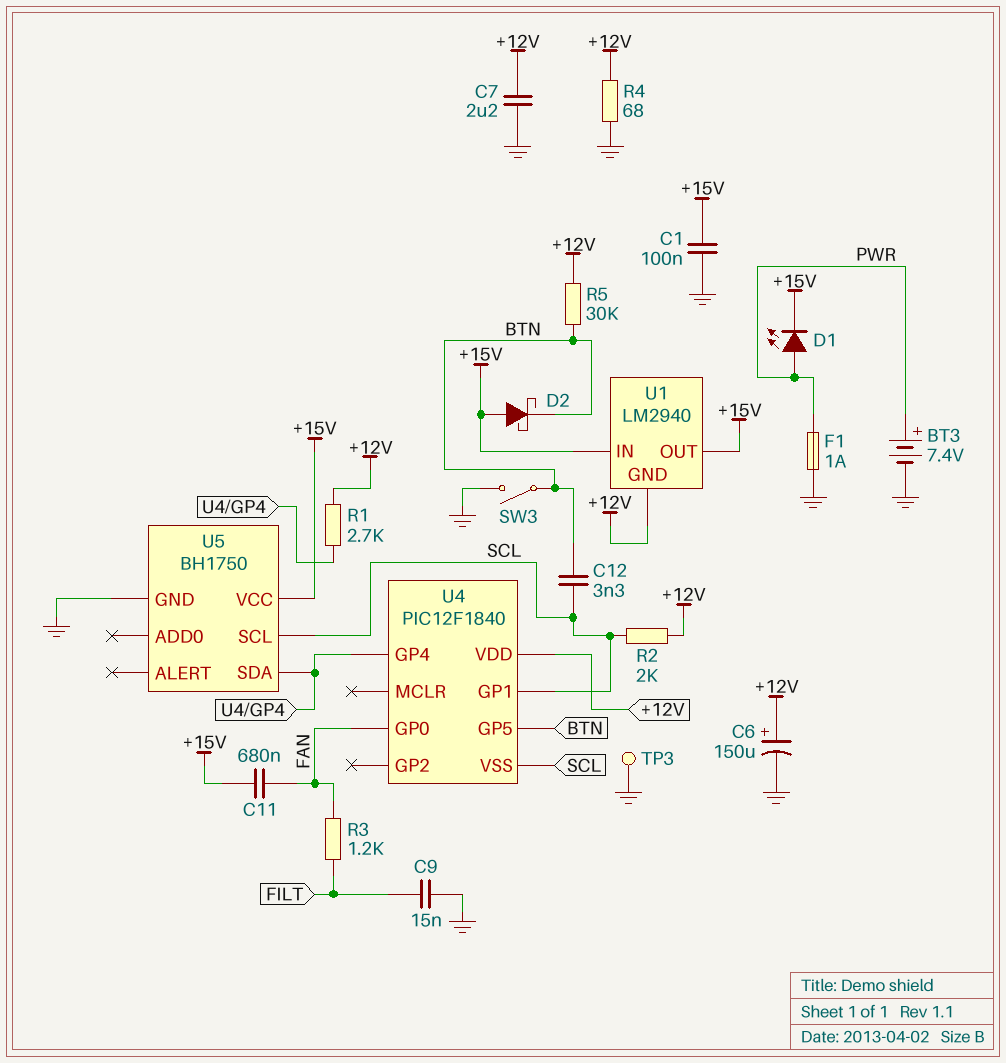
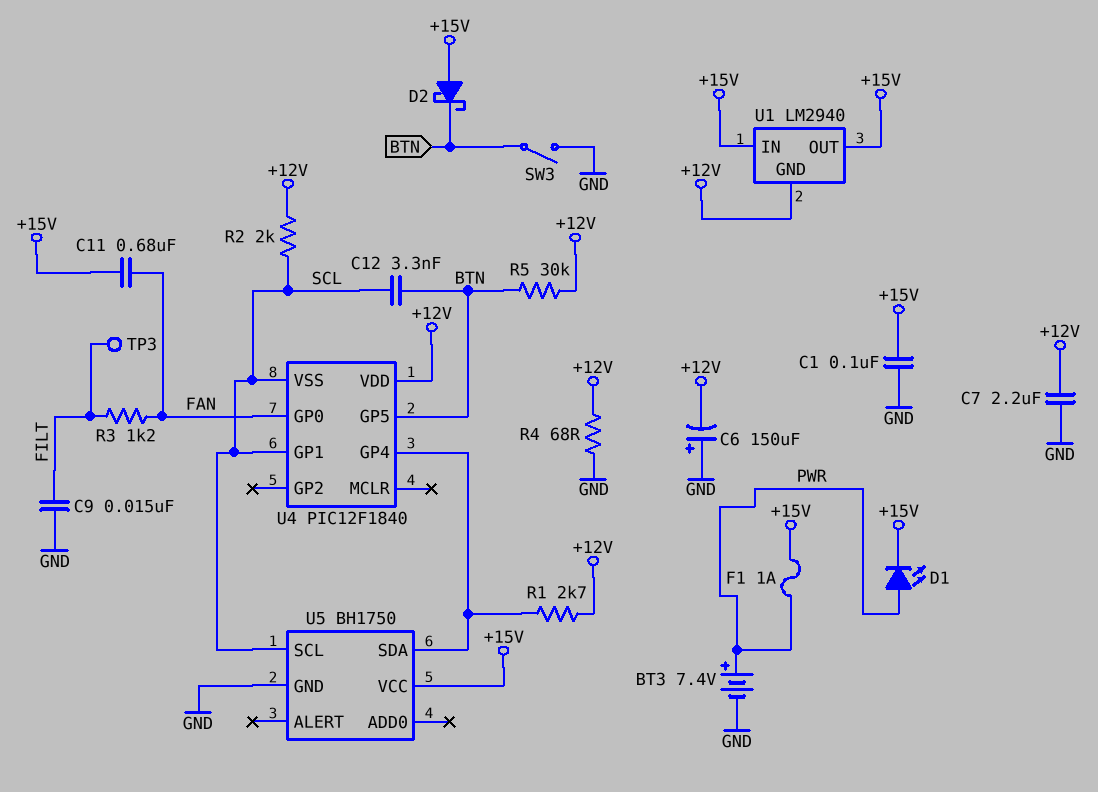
C6: 150uF (plus +12V, minus GND) -> 150uF (plus GND, minus +12V)
F1: 1A (GND, PWR) -> 1A (+15V, PWR)
TP3: test point (GND) -> test point (FILT)

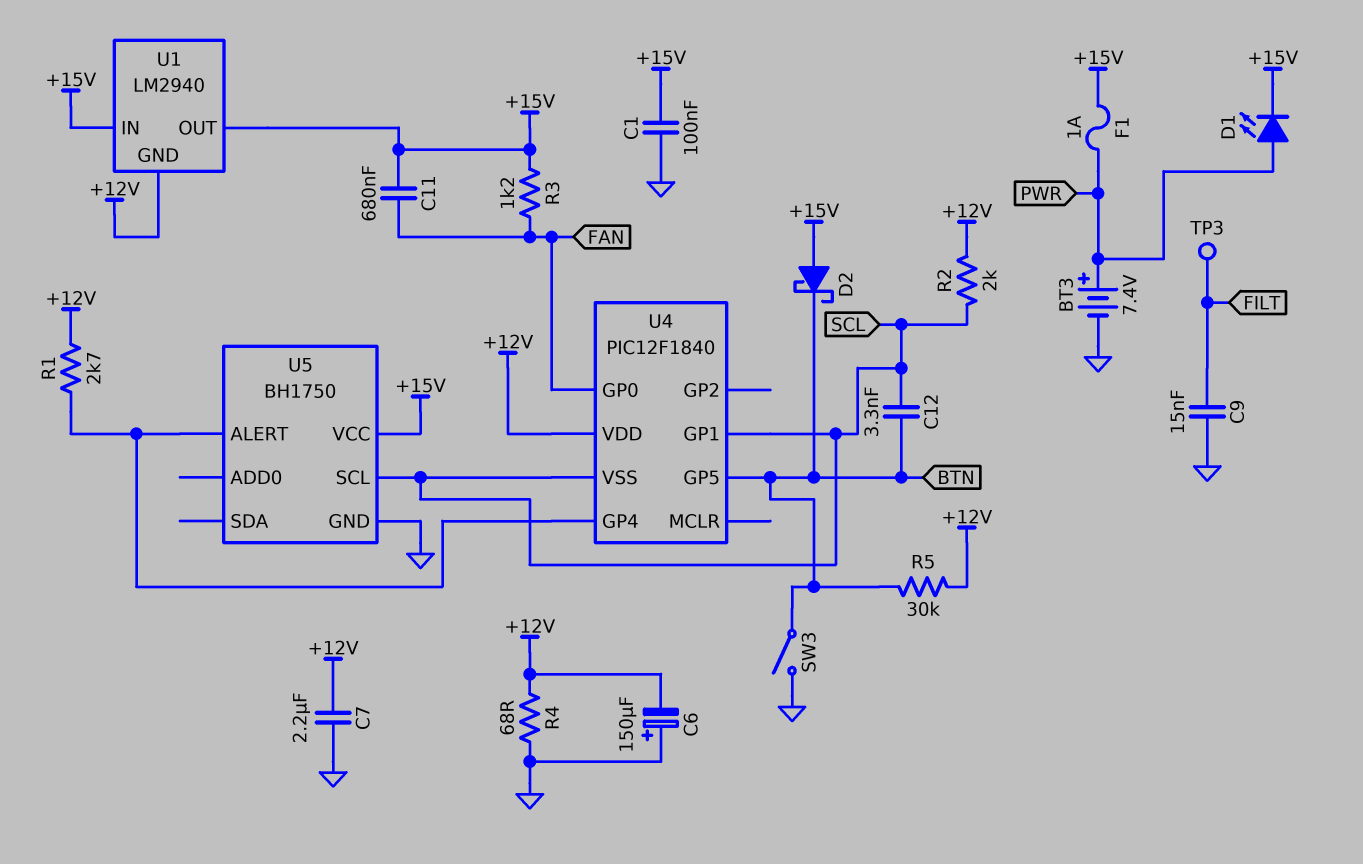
R3: 1.2k (FAN, FILT) -> 1.2k (+15V, FAN)
U5 pin ALERT: none -> U4/GP4
U5 pin SDA: U4/GP4 -> none

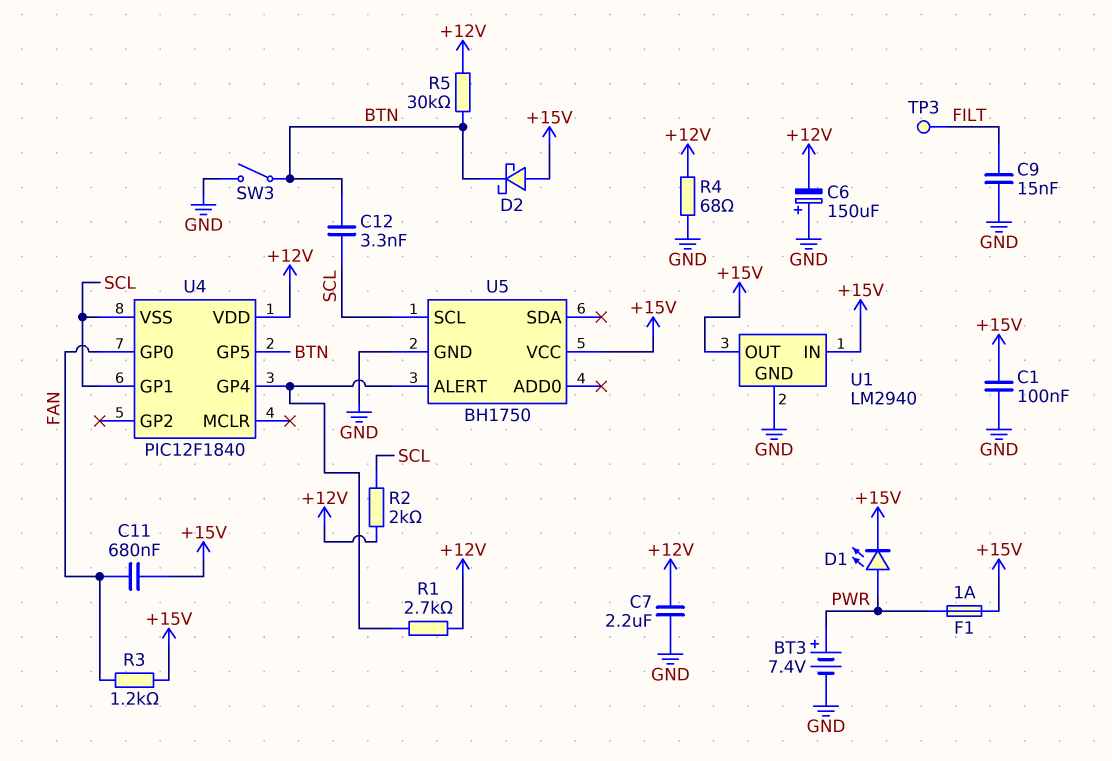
U1 pin GND: +12V -> GND

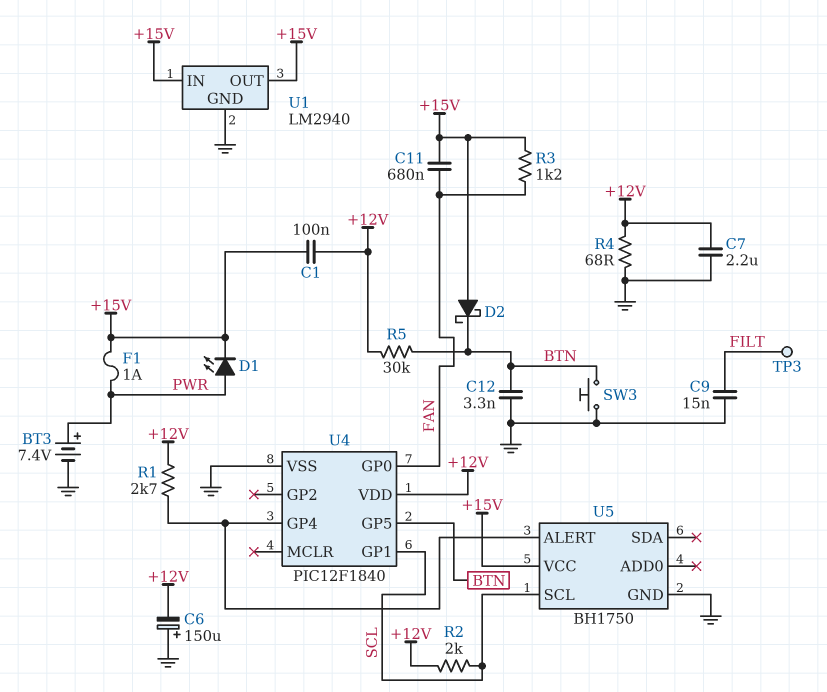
C1: 100nF (+15V, GND) -> 100nF (+12V, +15V)
C12: 3.3nF (BTN, SCL) -> 3.3nF (BTN, GND)
SW3: switch (BTN, GND) -> button (BTN, GND)
U4 pin VSS: SCL -> GND

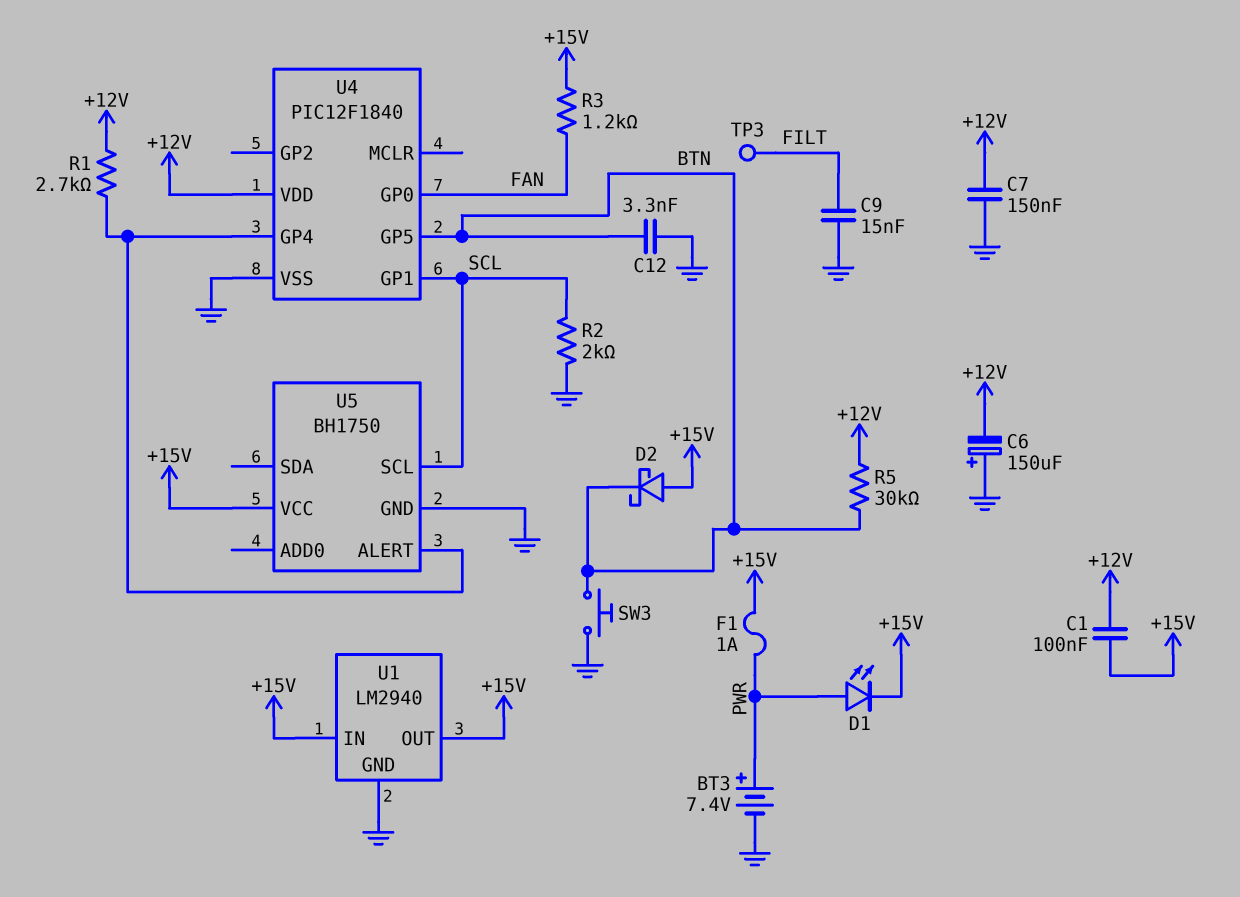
C7: 2.2uF (+12V, GND) -> 150nF (+12V, GND)
C11: 680nF (+15V, FAN) -> none
R2: 2k (+12V, SCL) -> 2k (GND, SCL)
R4: 68 (+12V, GND) -> none

